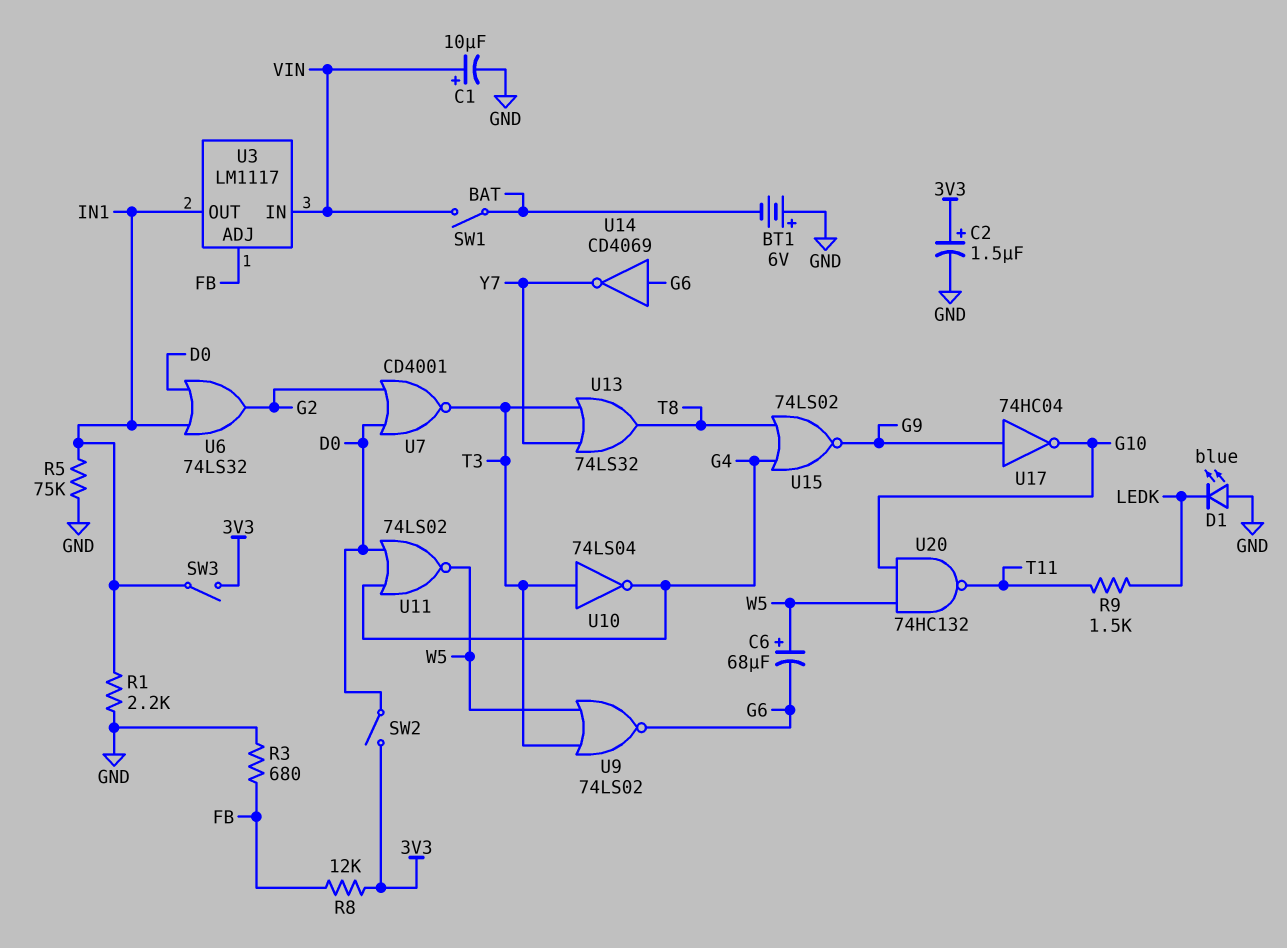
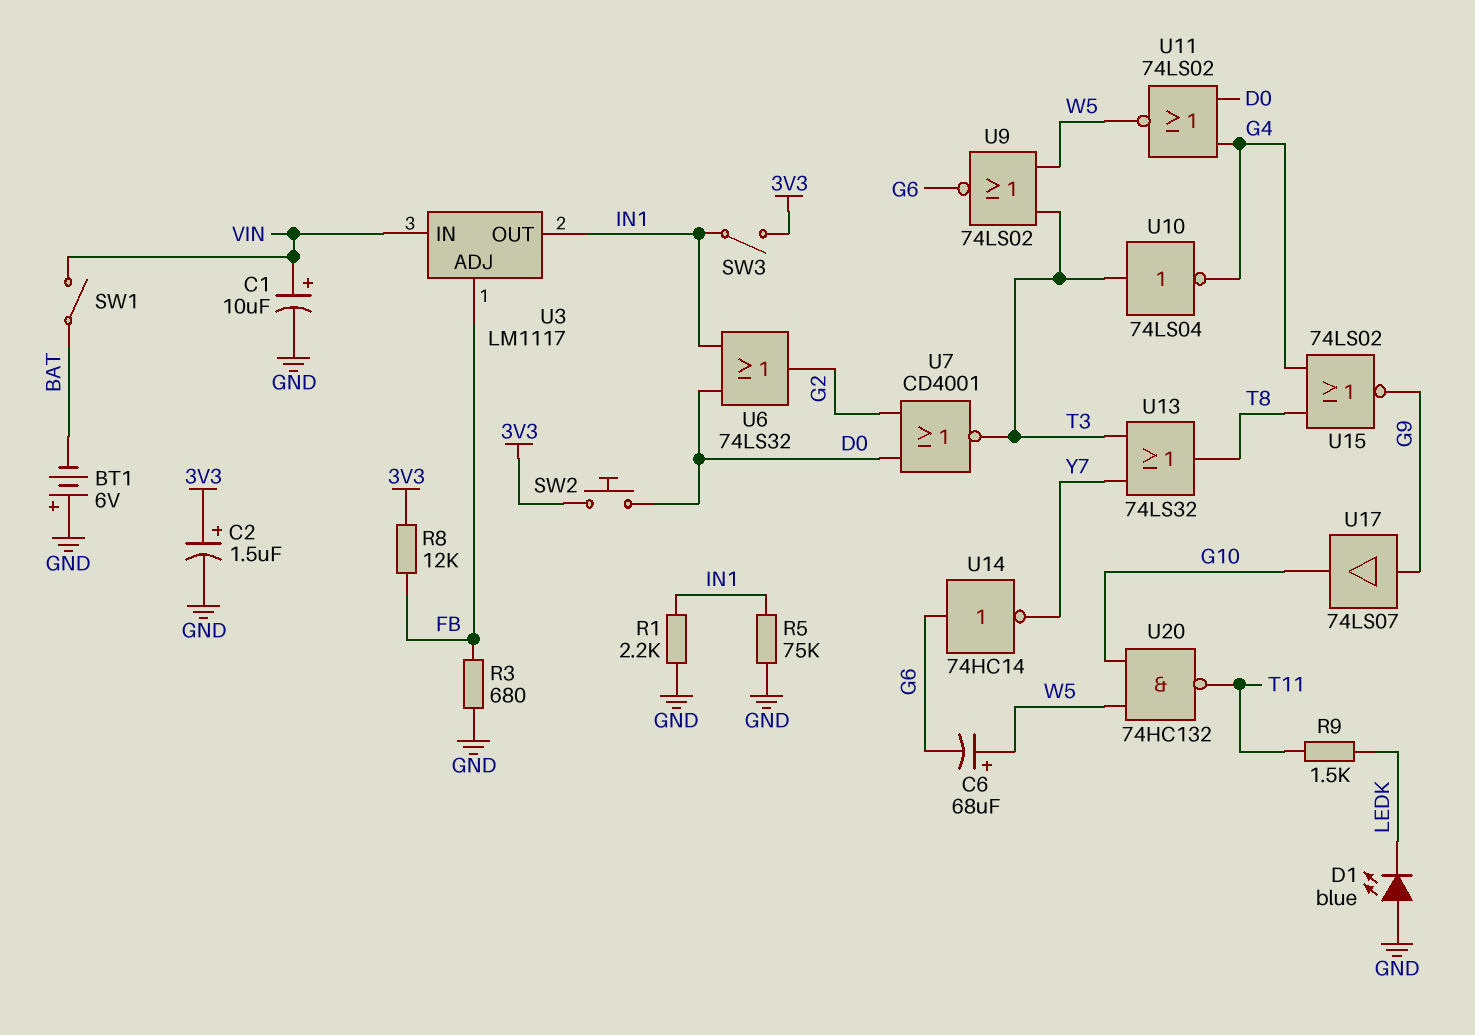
SW2: switch (3V3, D0) -> button (3V3, D0)
U14: NOT CD4069 (in G6, out Y7) -> NOT 74HC14 (in G6, out Y7)
U17: NOT 74HC04 (in G9, out G10) -> buffer 74LS07 (in G9, out G10)

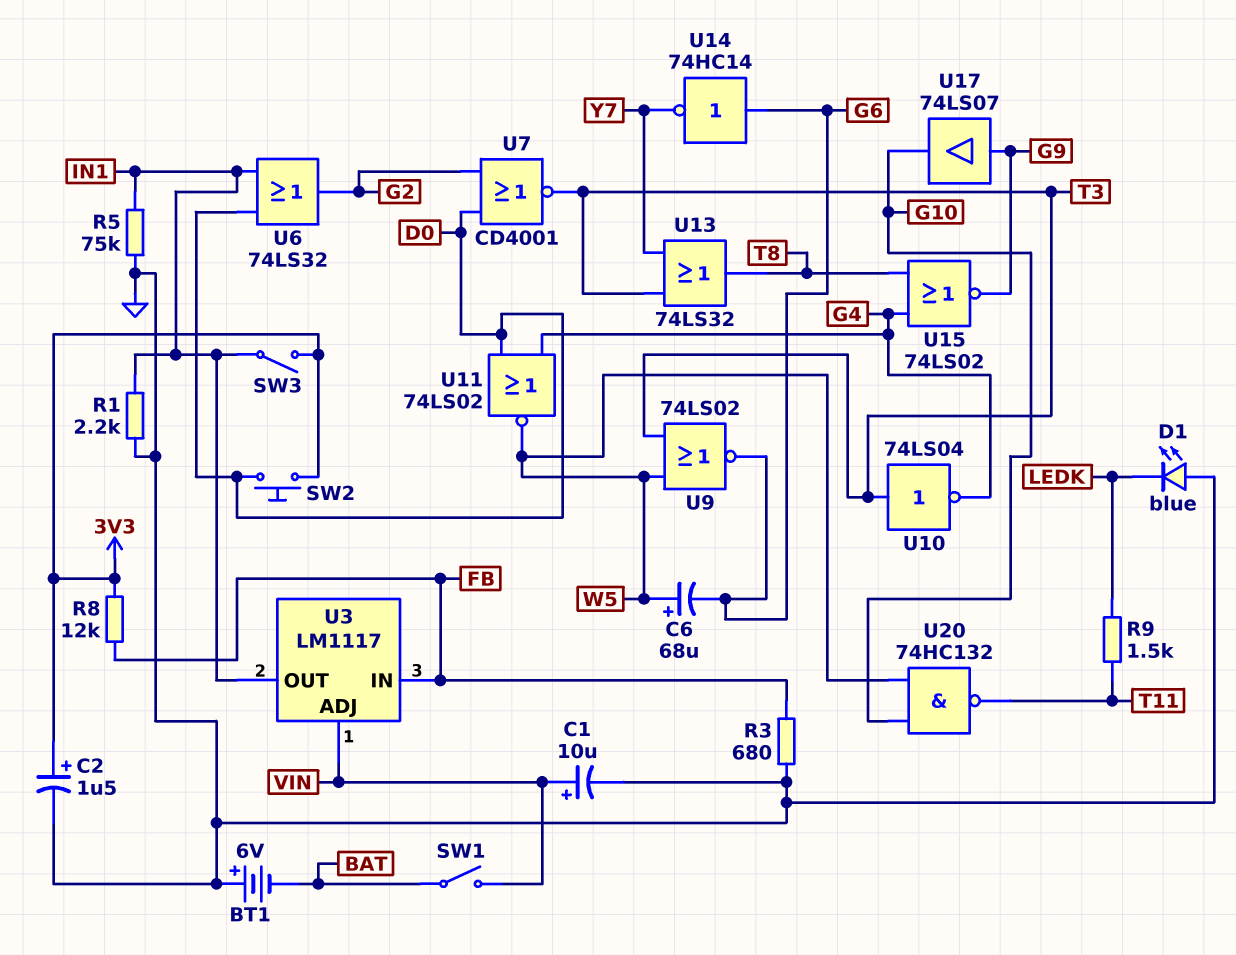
U3 pin ADJ: FB -> VIN
U3 pin IN: VIN -> FB

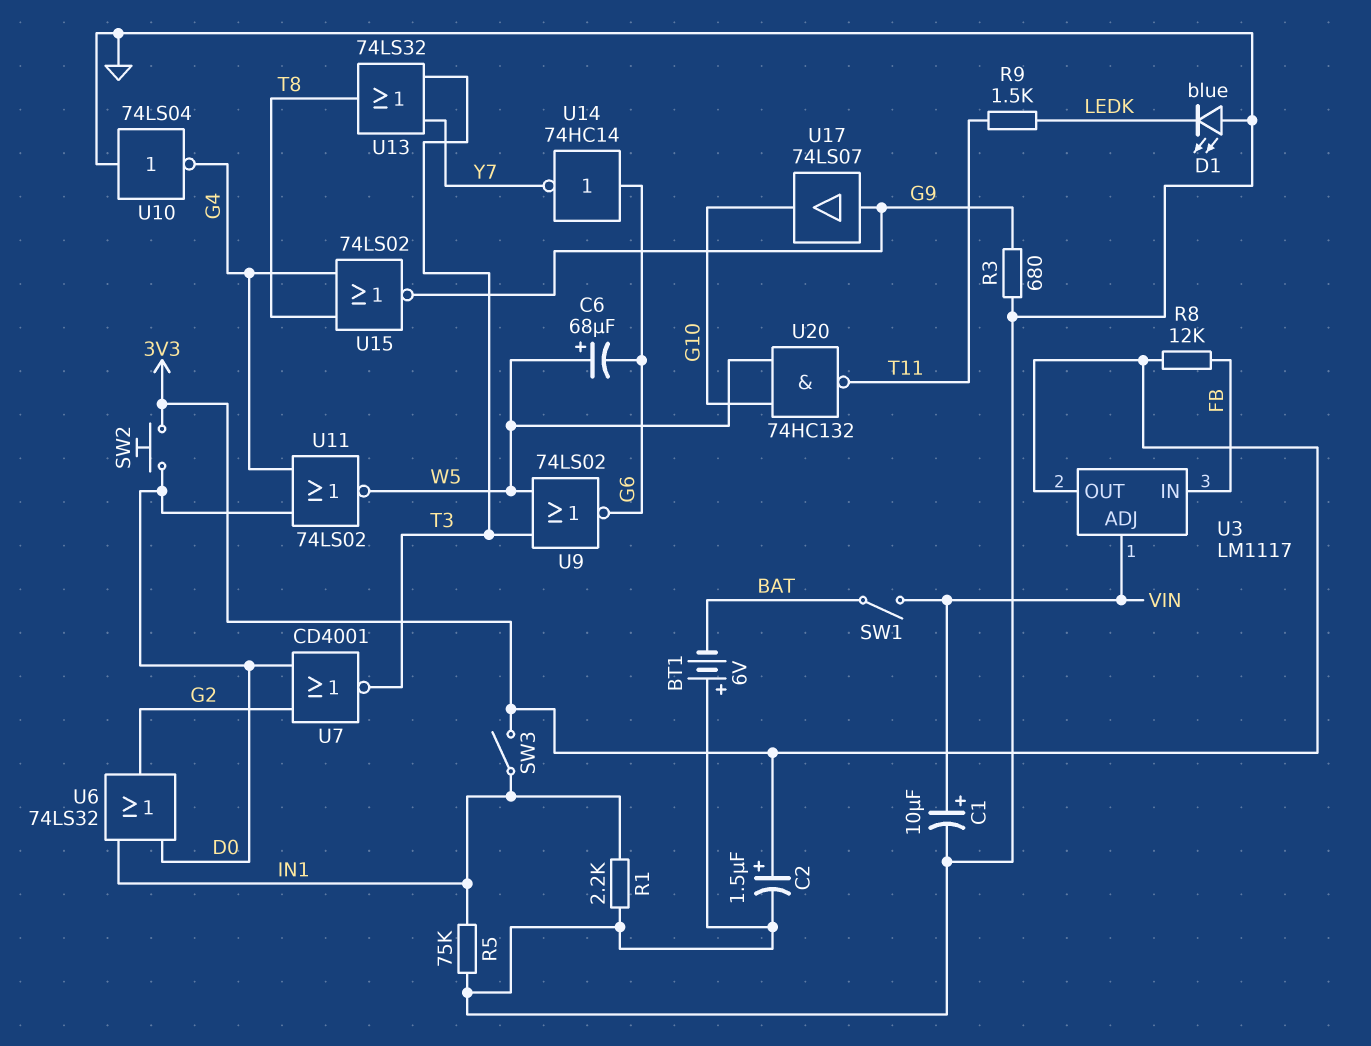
R3: 680 (FB, GND) -> 680 (G9, GND)
U3 pin OUT: IN1 -> 3V3
U10: NOT 74LS04 (in T3, out G4) -> NOT 74LS04 (in GND, out G4)

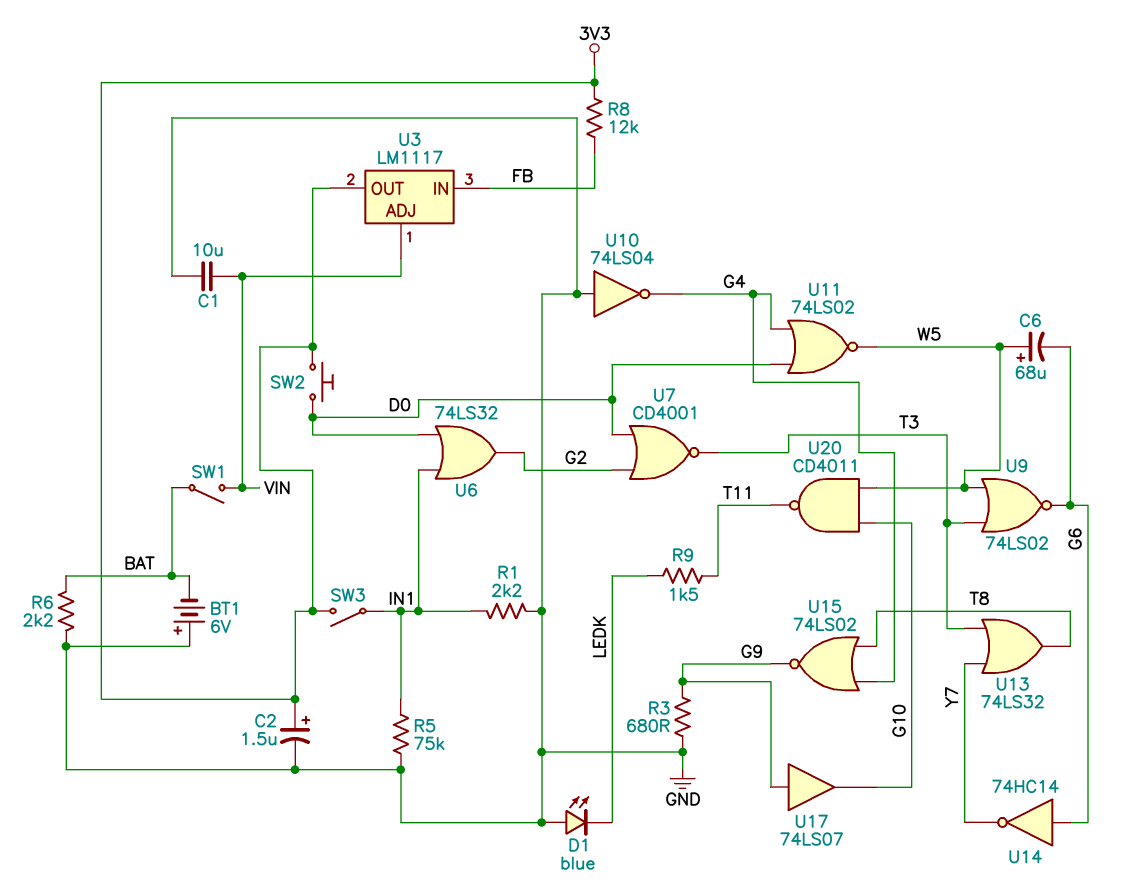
C1: 10uF (plus VIN, minus GND) -> 10uF (GND, VIN)
R6: none -> 2.2k (BAT, GND)
U20: NAND 74HC132 (in G10, in W5, out T11) -> NAND CD4011 (in G10, in W5, out T11)

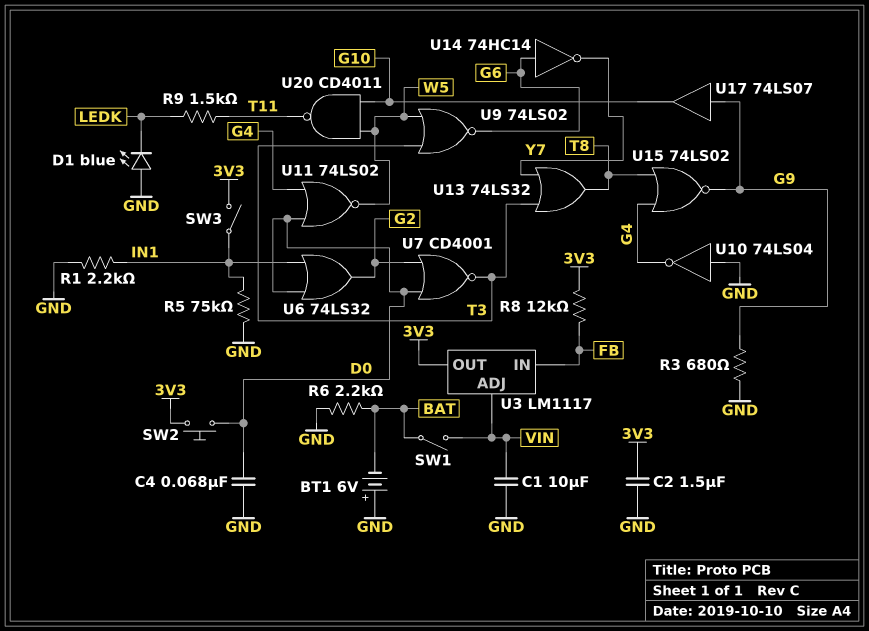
C2: 1.5uF (plus 3V3, minus GND) -> 1.5uF (3V3, GND)
C4: none -> 68nF (D0, GND)
C6: 68uF (plus W5, minus G6) -> none

